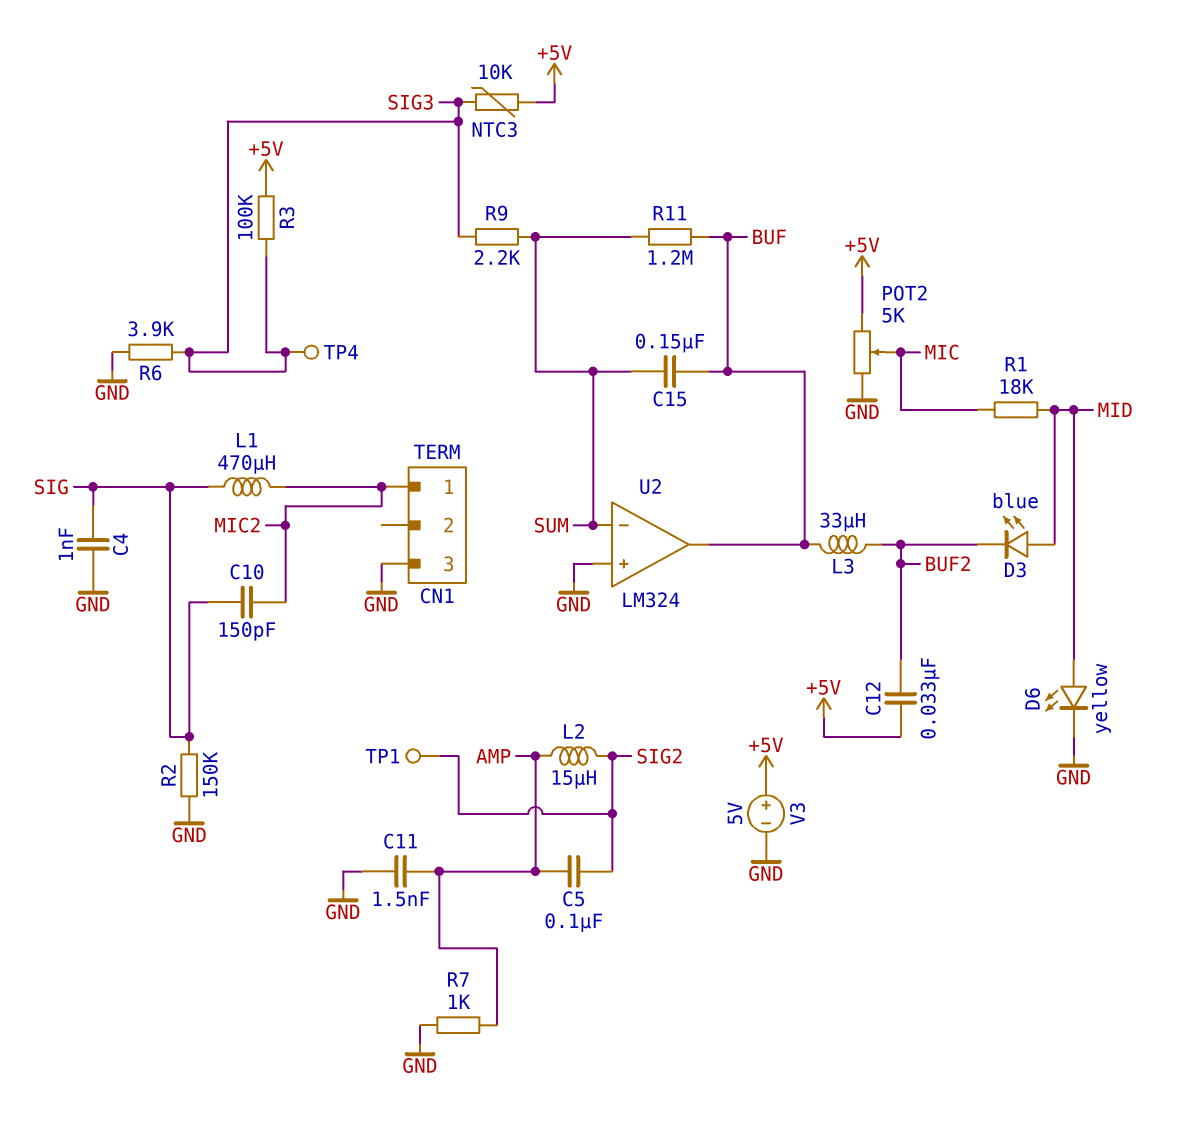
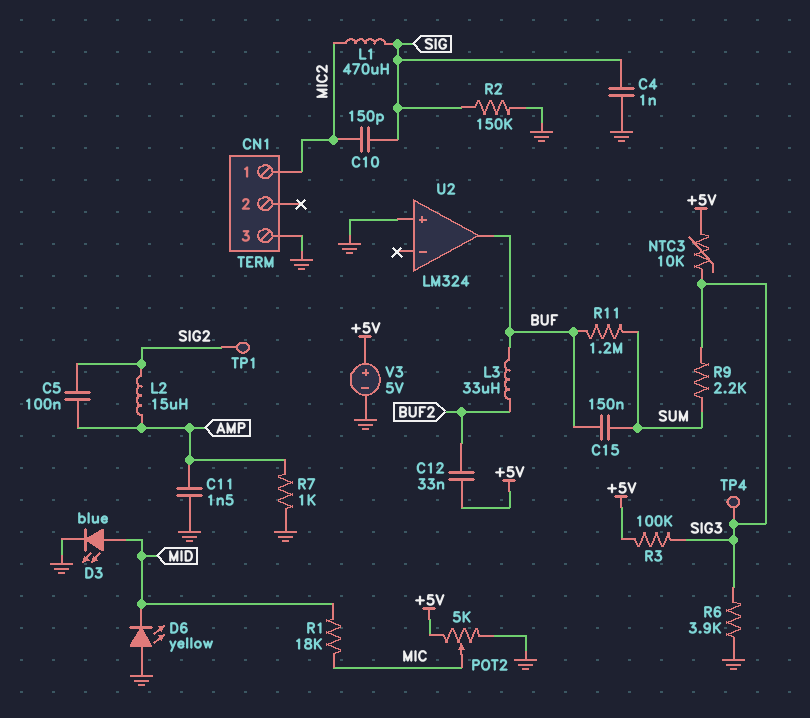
D3: LED blue (A MID, K BUF2) -> LED blue (A MID, K GND)
D6: LED yellow (A MID, K GND) -> LED yellow (A GND, K MID)
U2 pin in-: SUM -> none

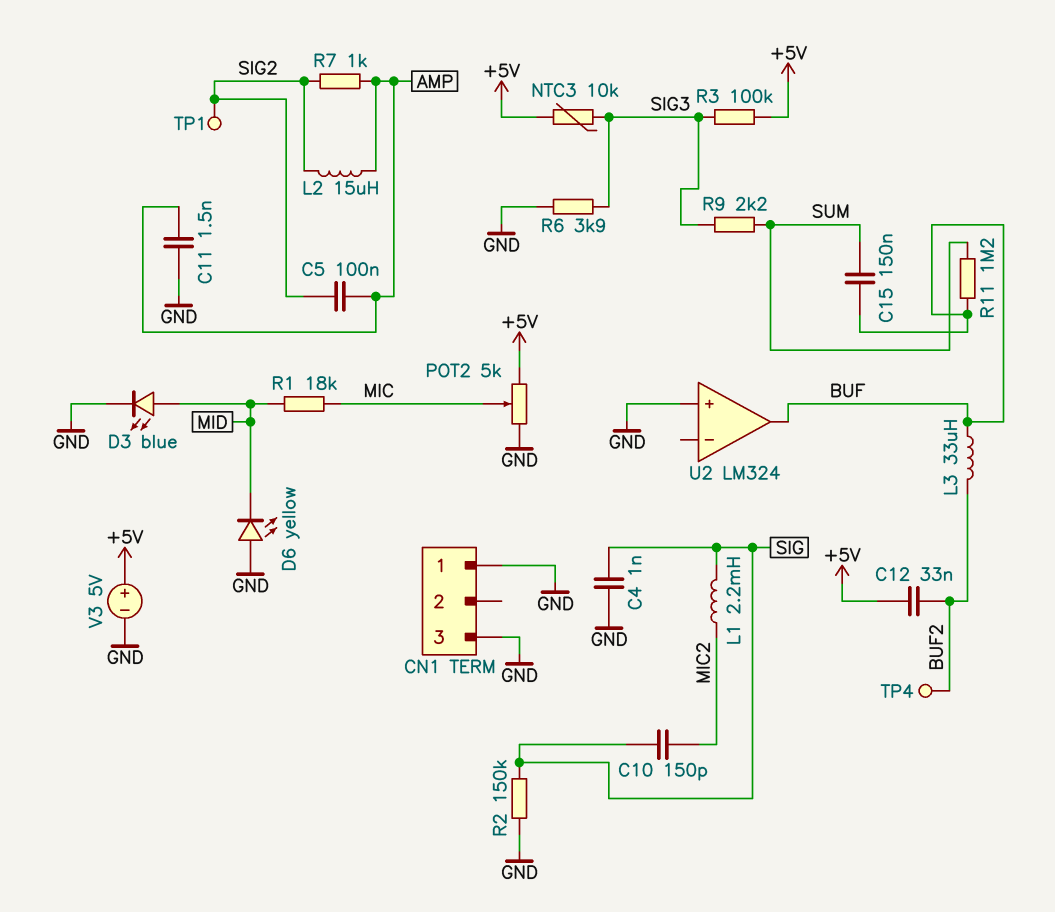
CN1 pin 1: MIC2 -> GND
L1: 470uH (MIC2, SIG) -> 2.2mH (MIC2, SIG)
R7: 1k (AMP, GND) -> 1k (AMP, SIG2)
TP4: test point (SIG3) -> test point (BUF2)

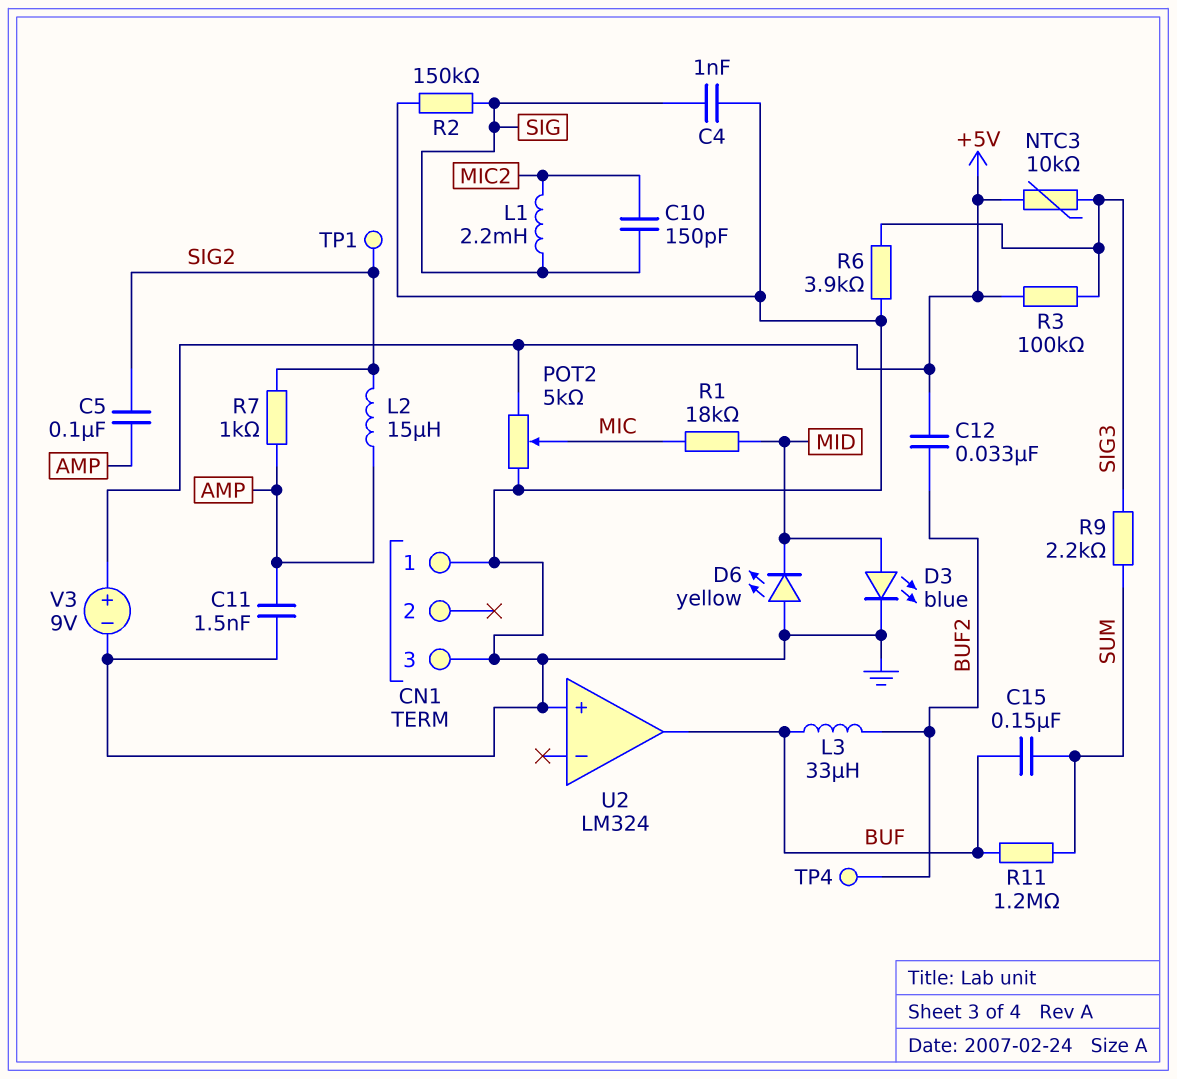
V3: 5V (plus +5V, minus GND) -> 9V (plus +5V, minus GND)

